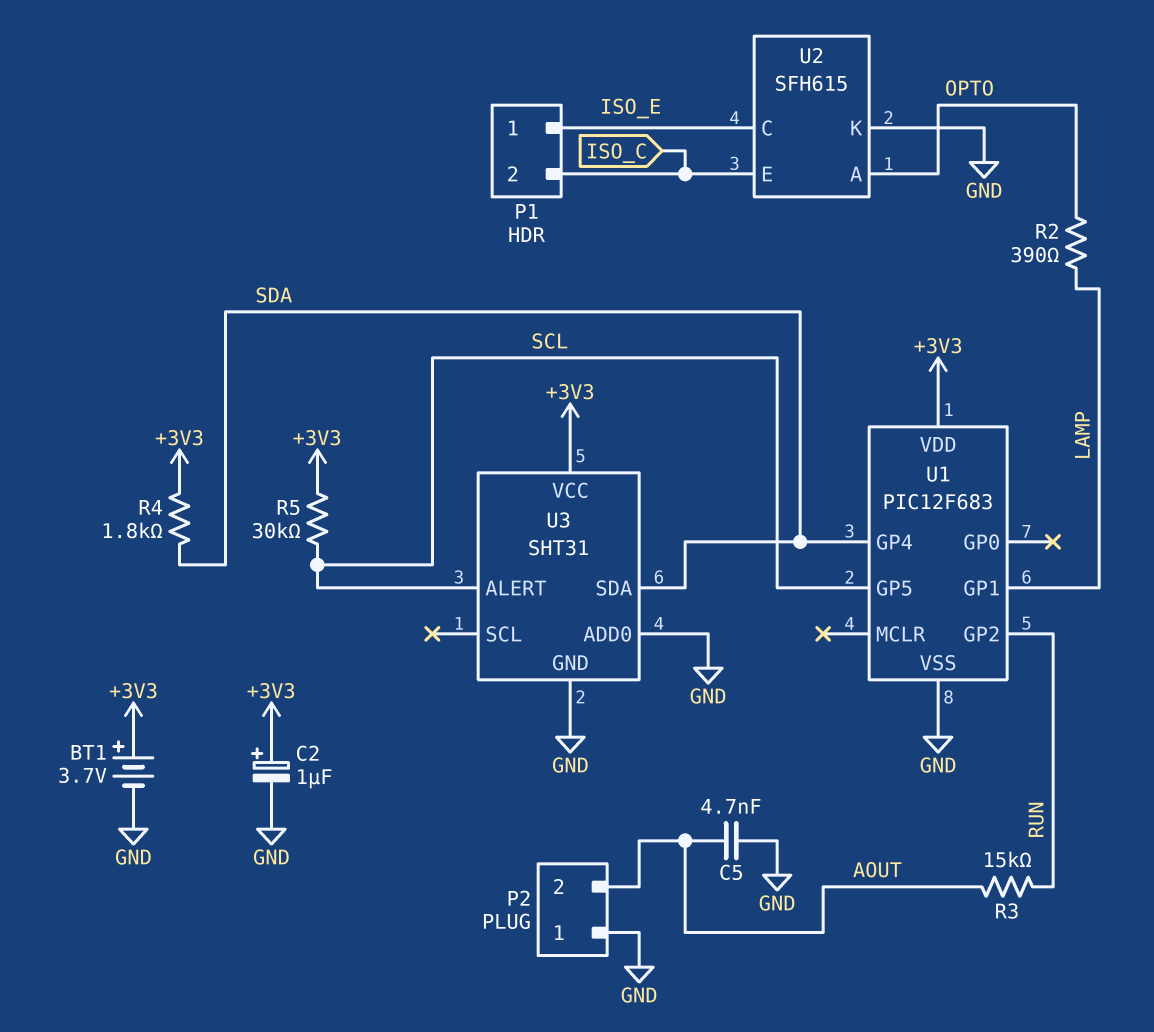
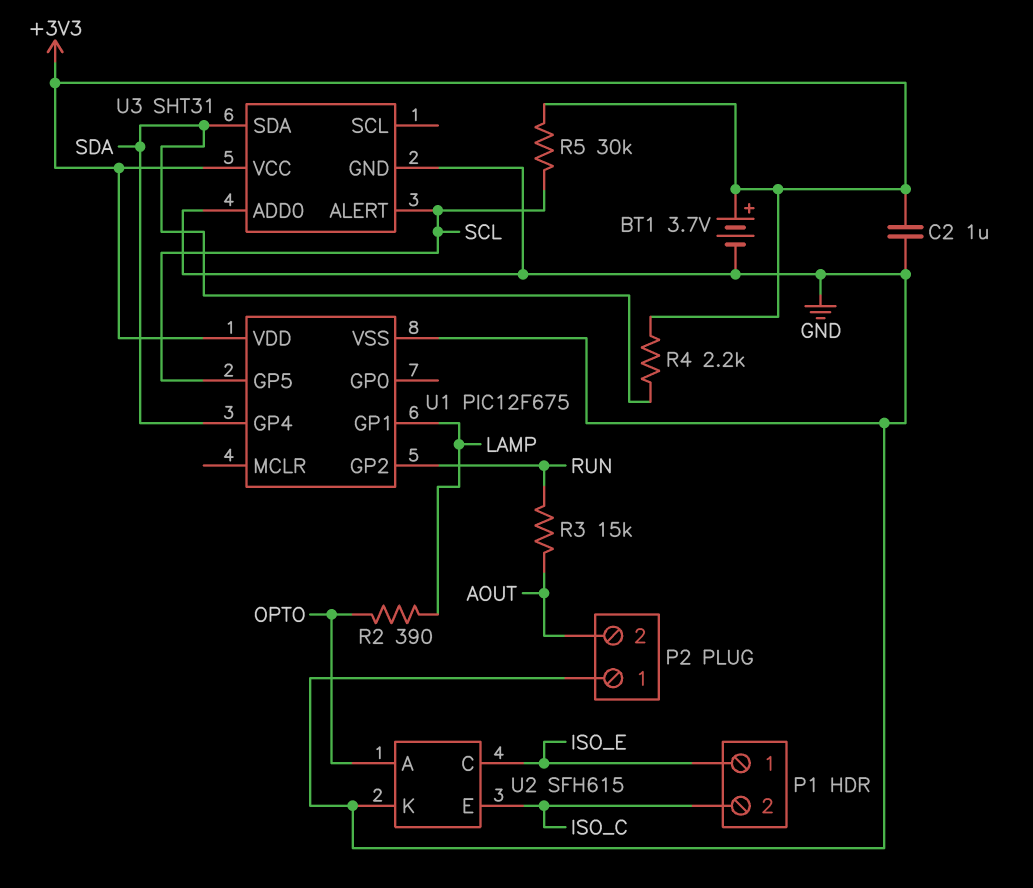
C2: 1uF (plus +3V3, minus GND) -> 1uF (+3V3, GND)
C5: 4.7nF (AOUT, GND) -> none
R4: 1.8k (+3V3, SDA) -> 2.2k (+3V3, SDA)
U1: PIC12F683 -> PIC12F675

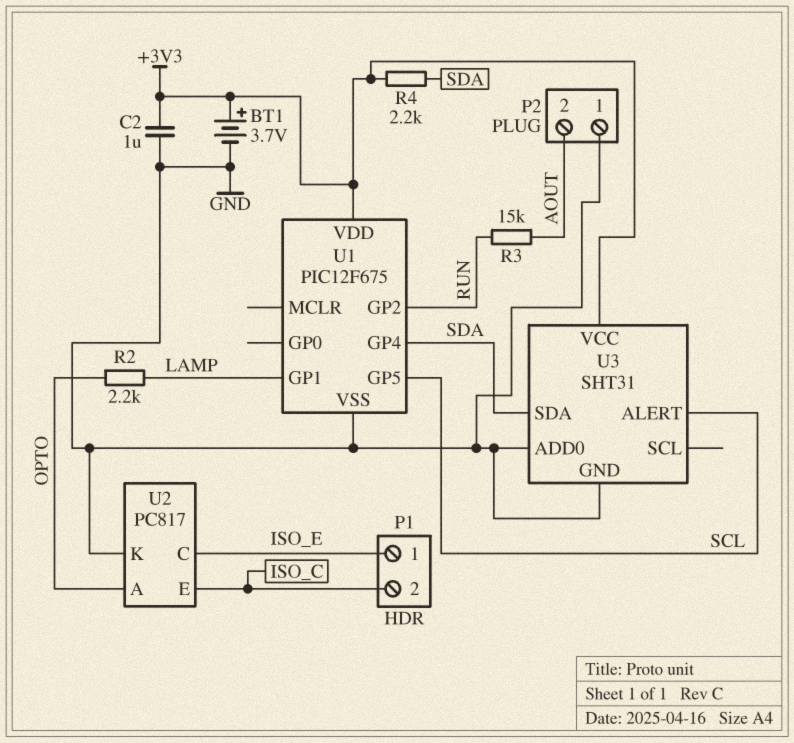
R2: 390 (LAMP, OPTO) -> 2.2k (LAMP, OPTO)
R5: 30k (+3V3, SCL) -> none
U2: SFH615 -> PC817

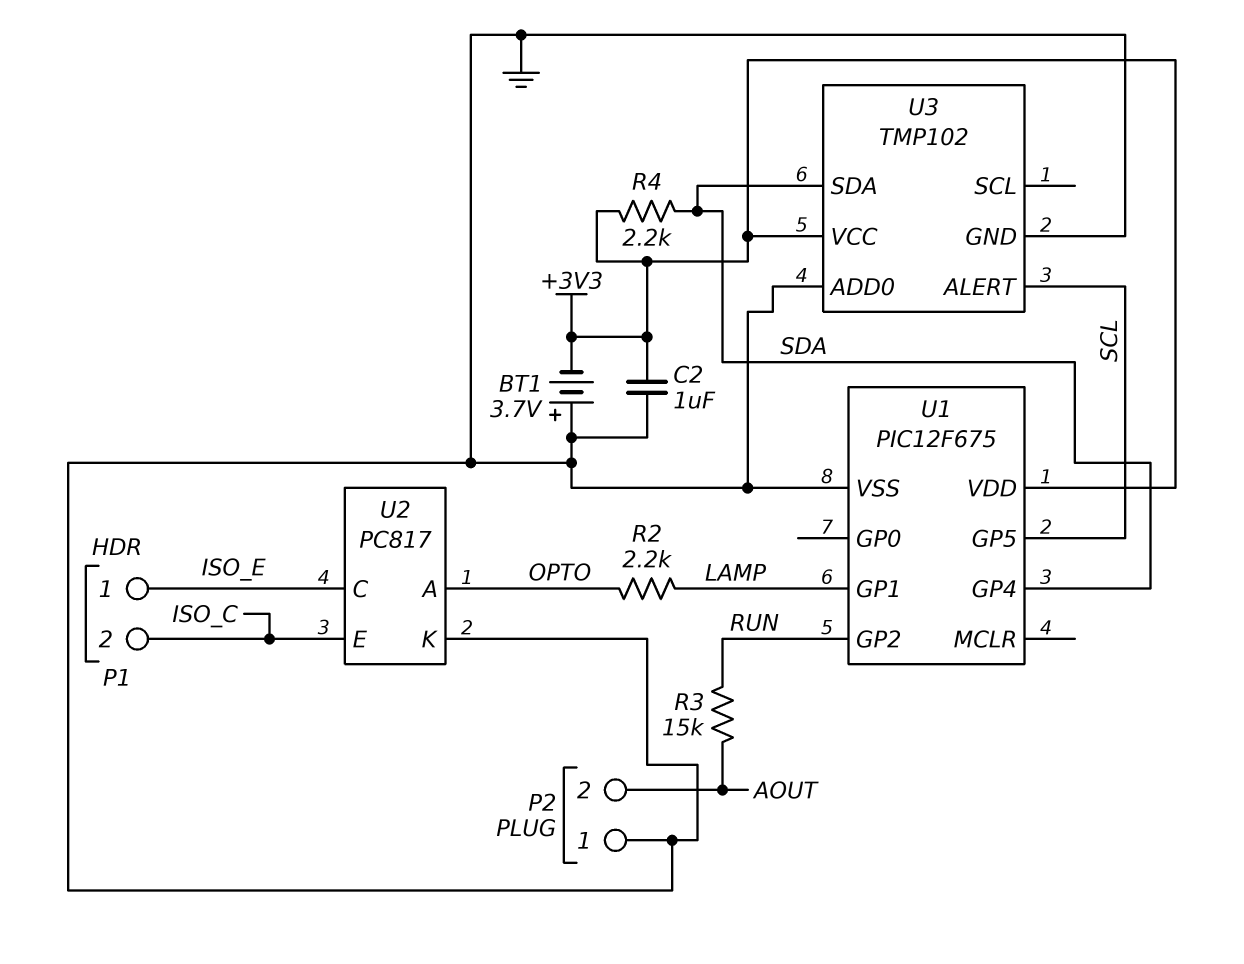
BT1: 3.7V (plus +3V3, minus GND) -> 3.7V (plus GND, minus +3V3)
U3: SHT31 -> TMP102

